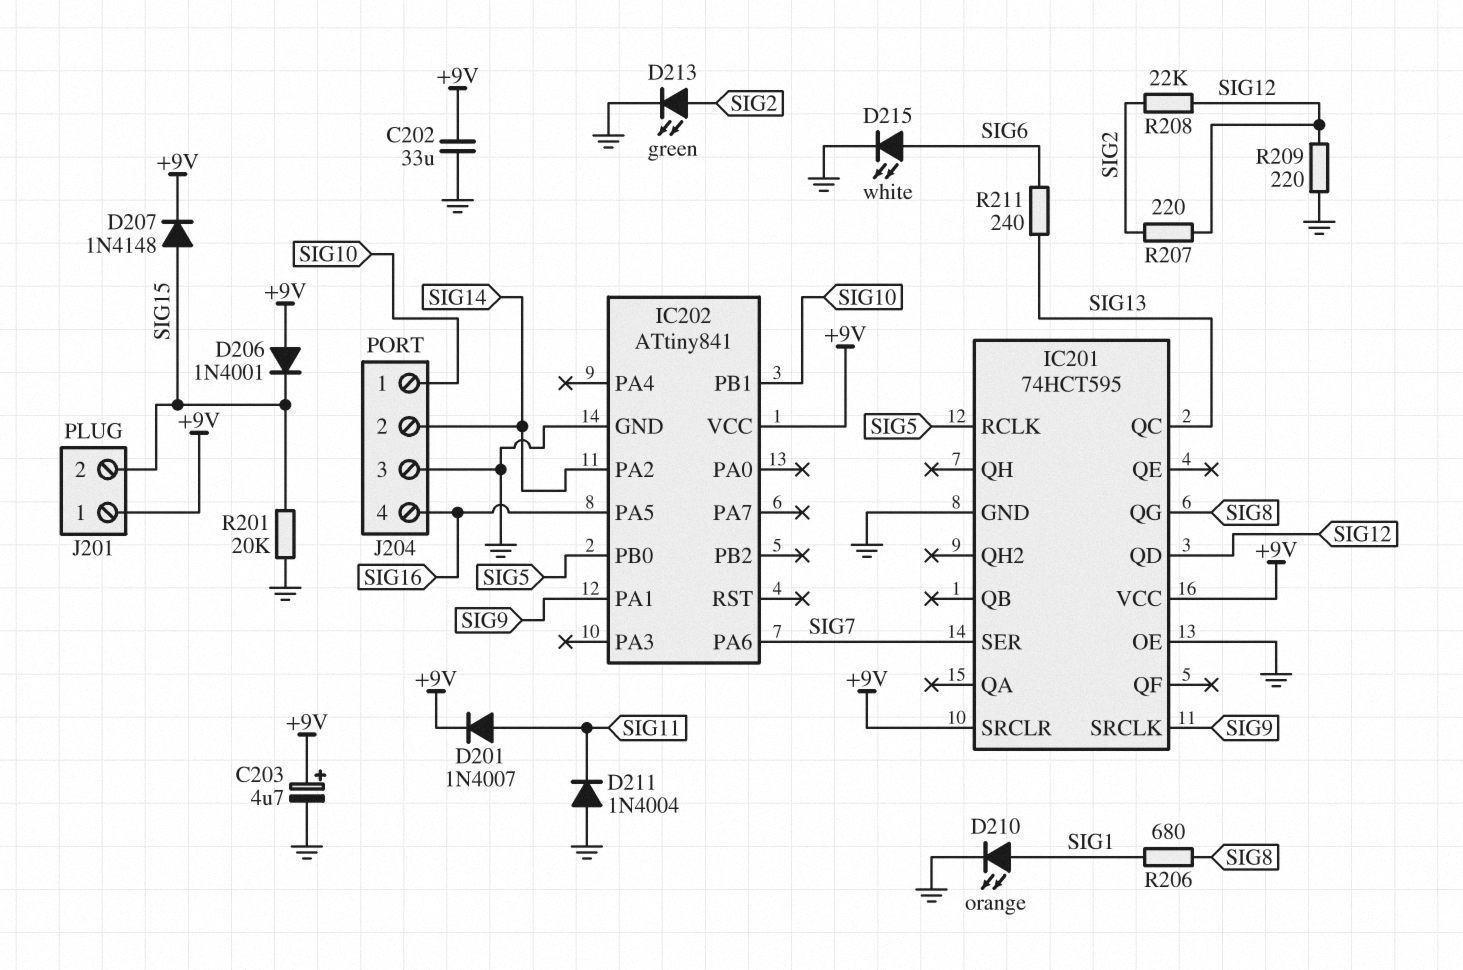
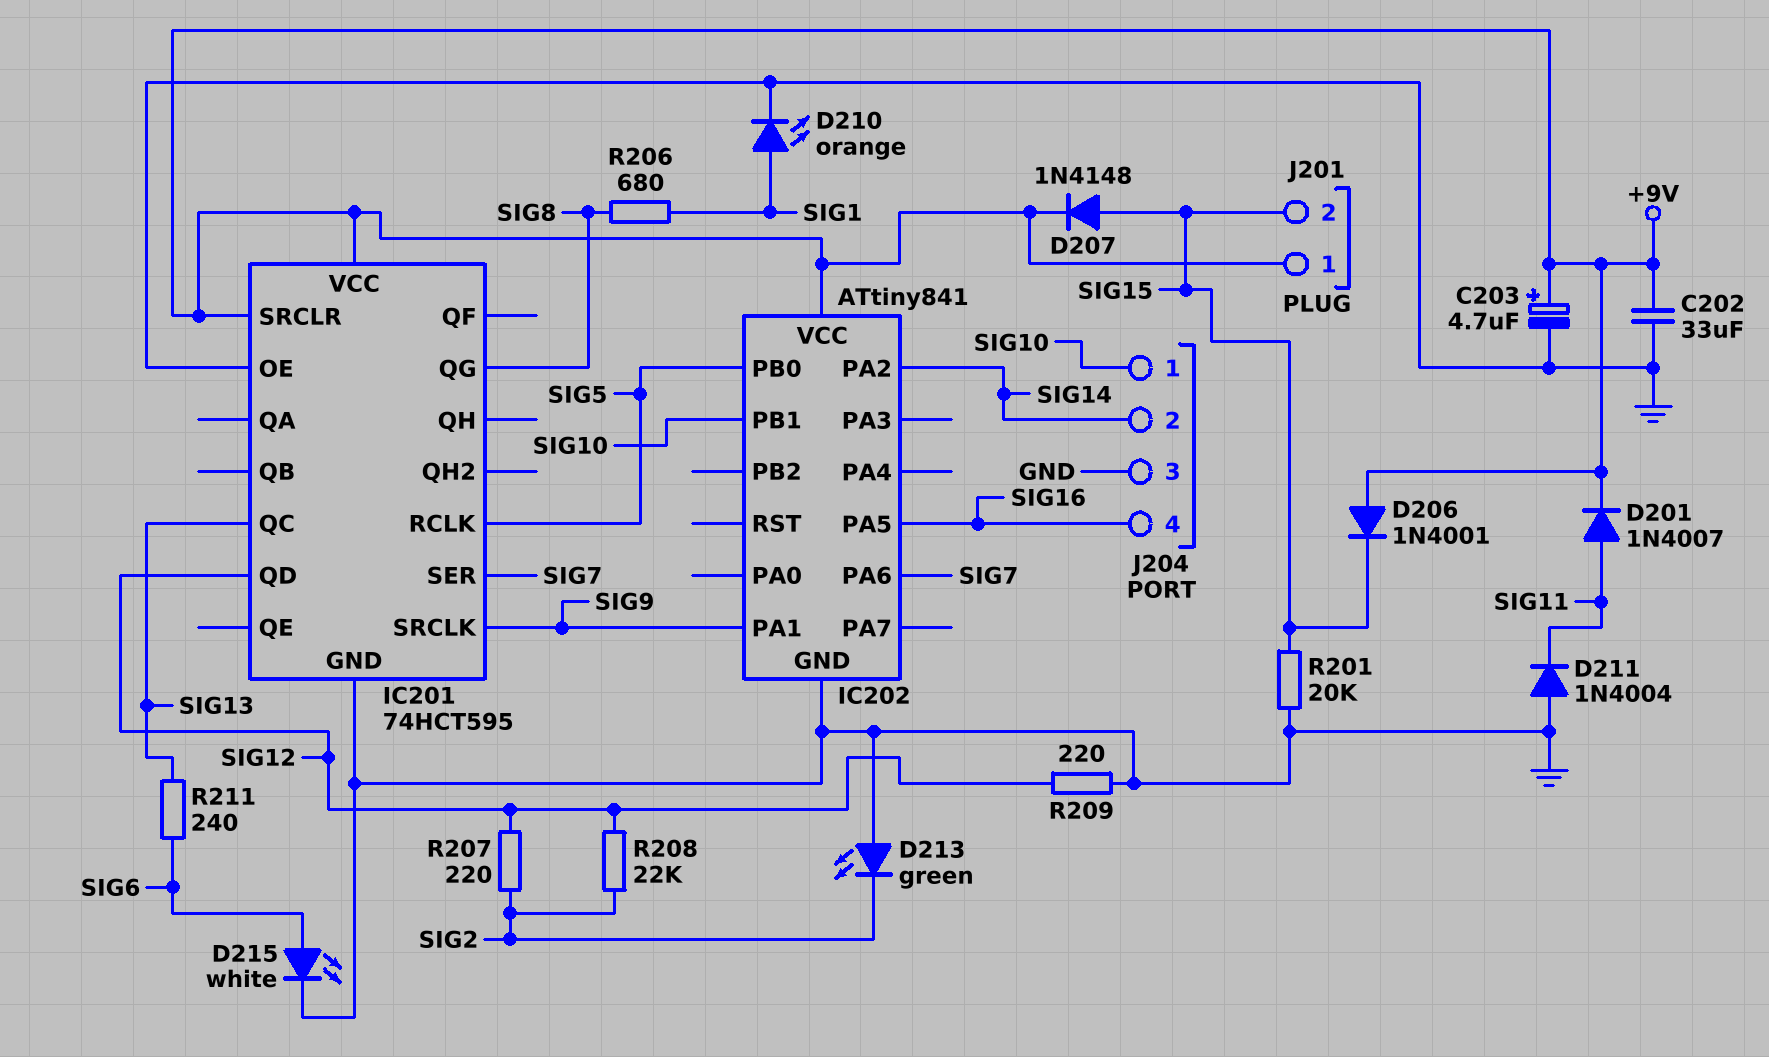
D213: LED green (A SIG2, K GND) -> LED green (A GND, K SIG2)

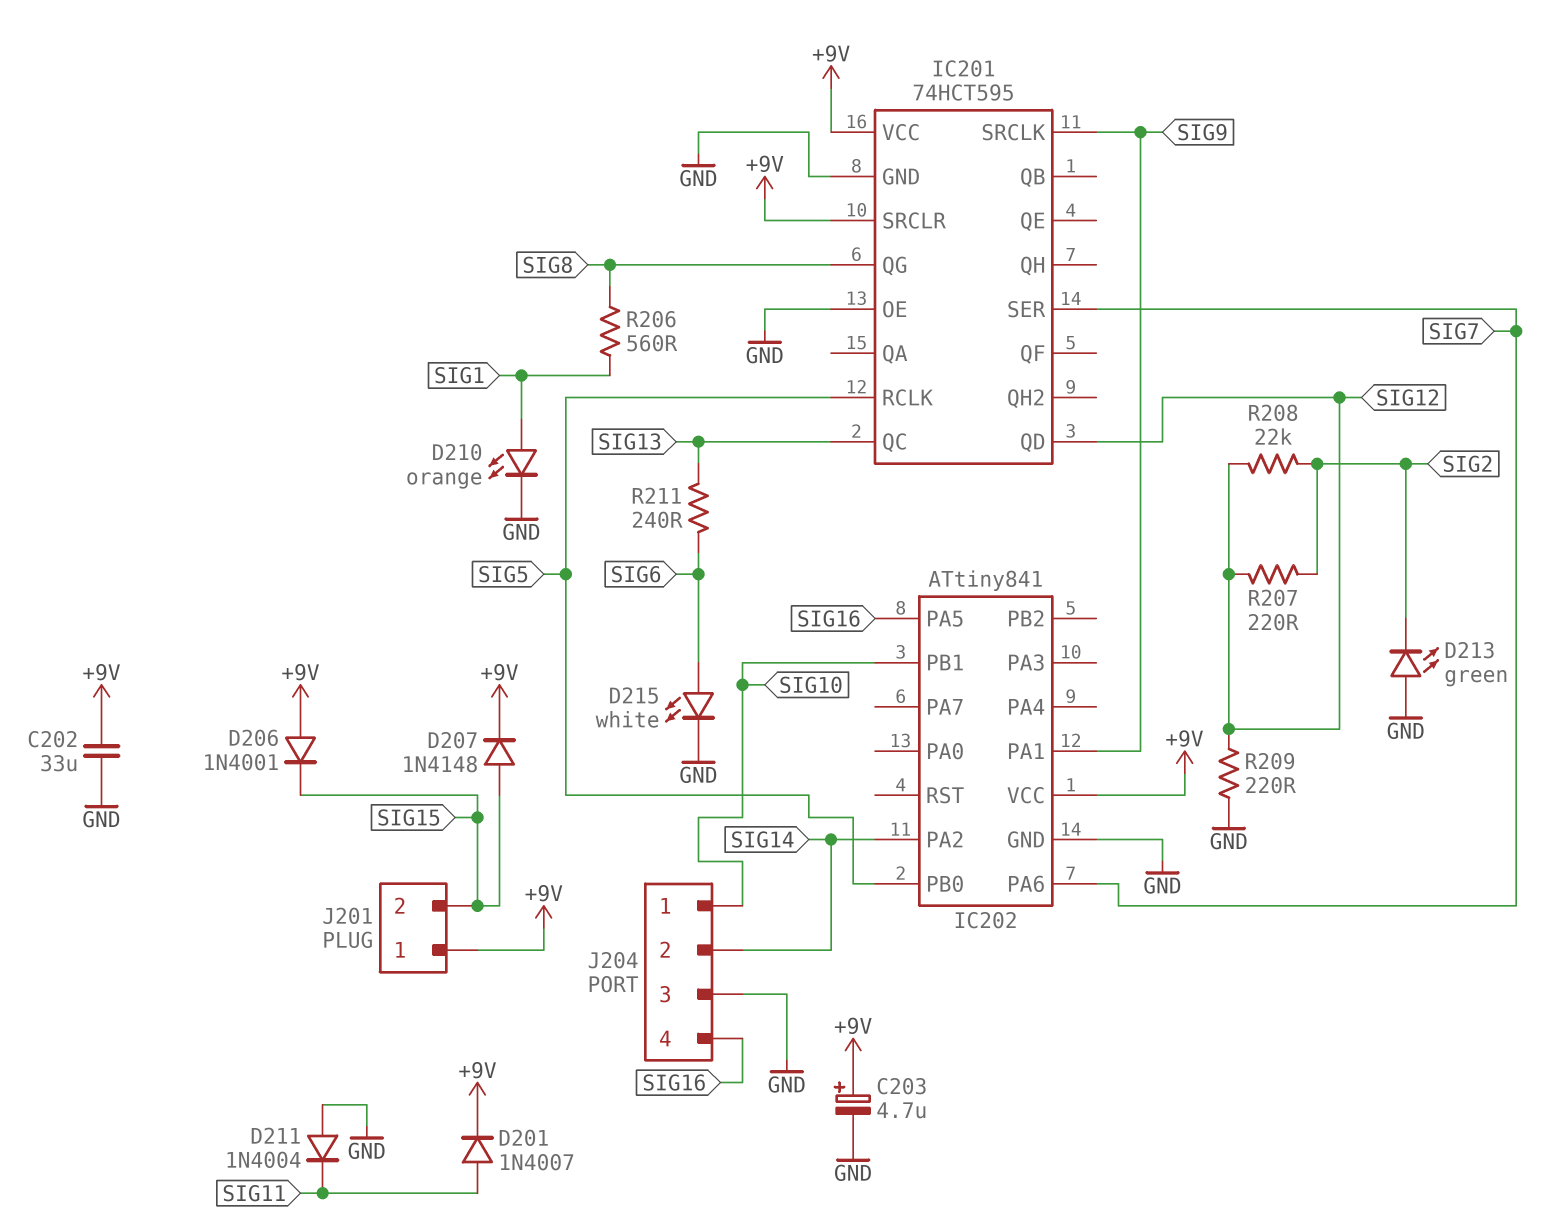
R201: 20k (GND, SIG15) -> none
R206: 680 (SIG1, SIG8) -> 560 (SIG1, SIG8)

